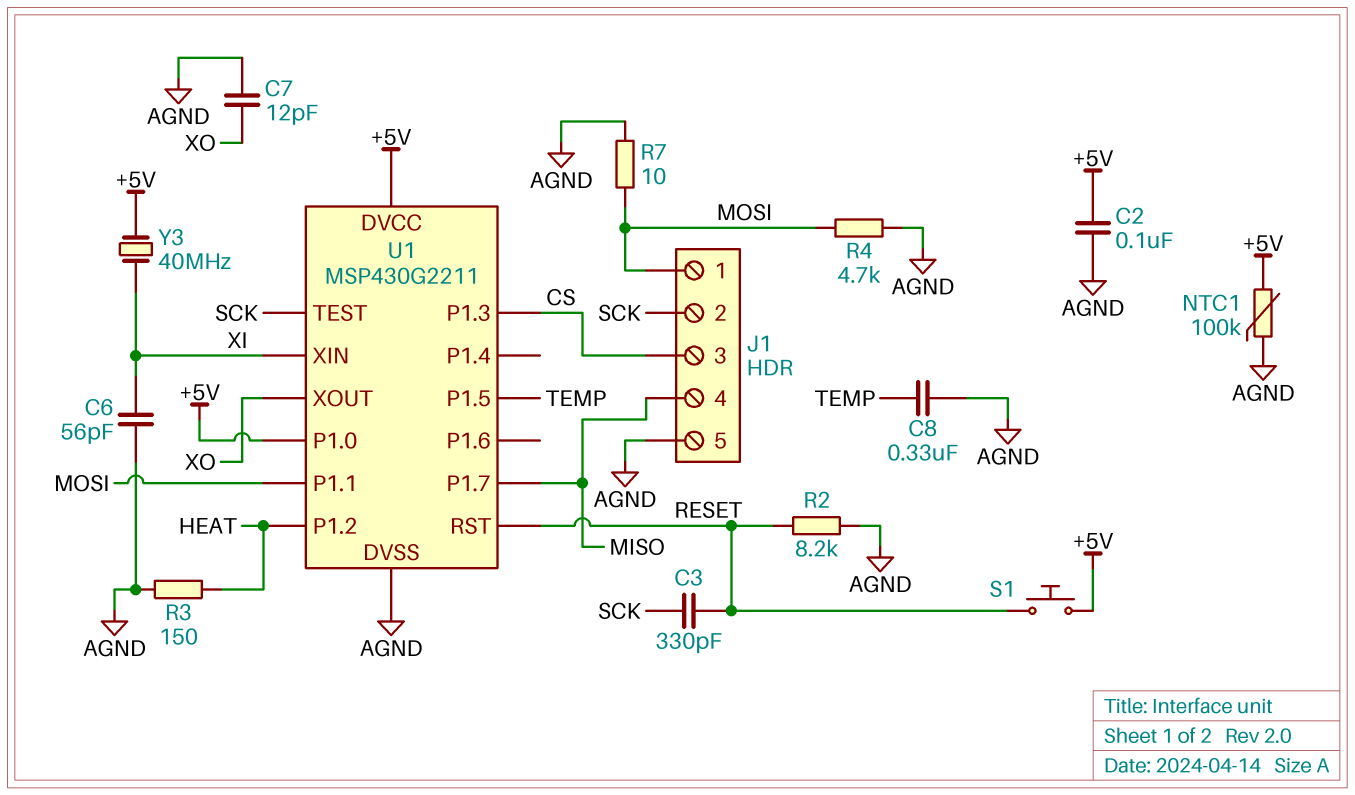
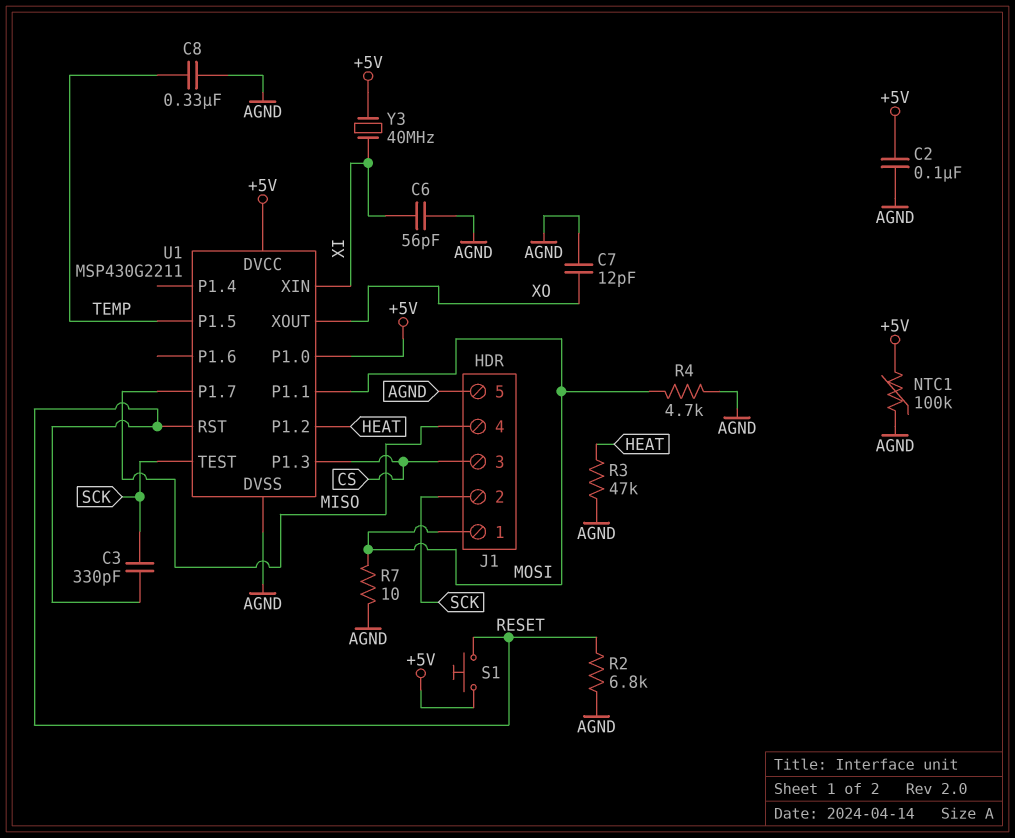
R2: 8.2k (AGND, RESET) -> 6.8k (AGND, RESET)
R3: 150 (AGND, HEAT) -> 47k (AGND, HEAT)

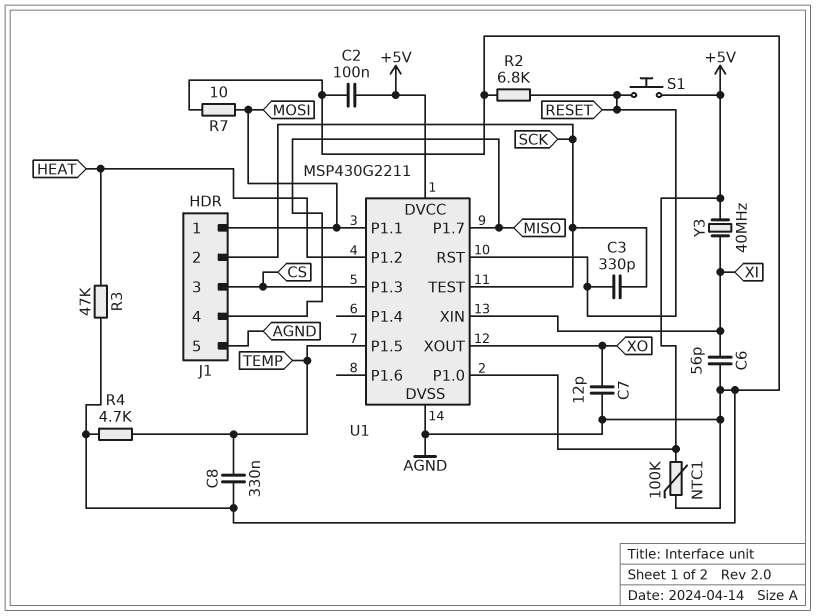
R4: 4.7k (AGND, MOSI) -> 4.7k (AGND, TEMP)

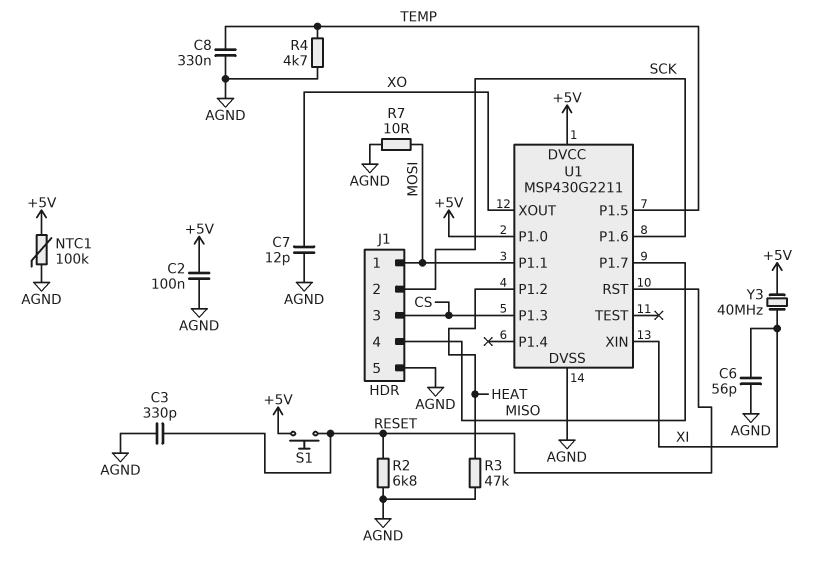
C3: 330pF (RESET, SCK) -> 330pF (AGND, RESET)
U1 pin P1.6: none -> SCK
U1 pin TEST: SCK -> none

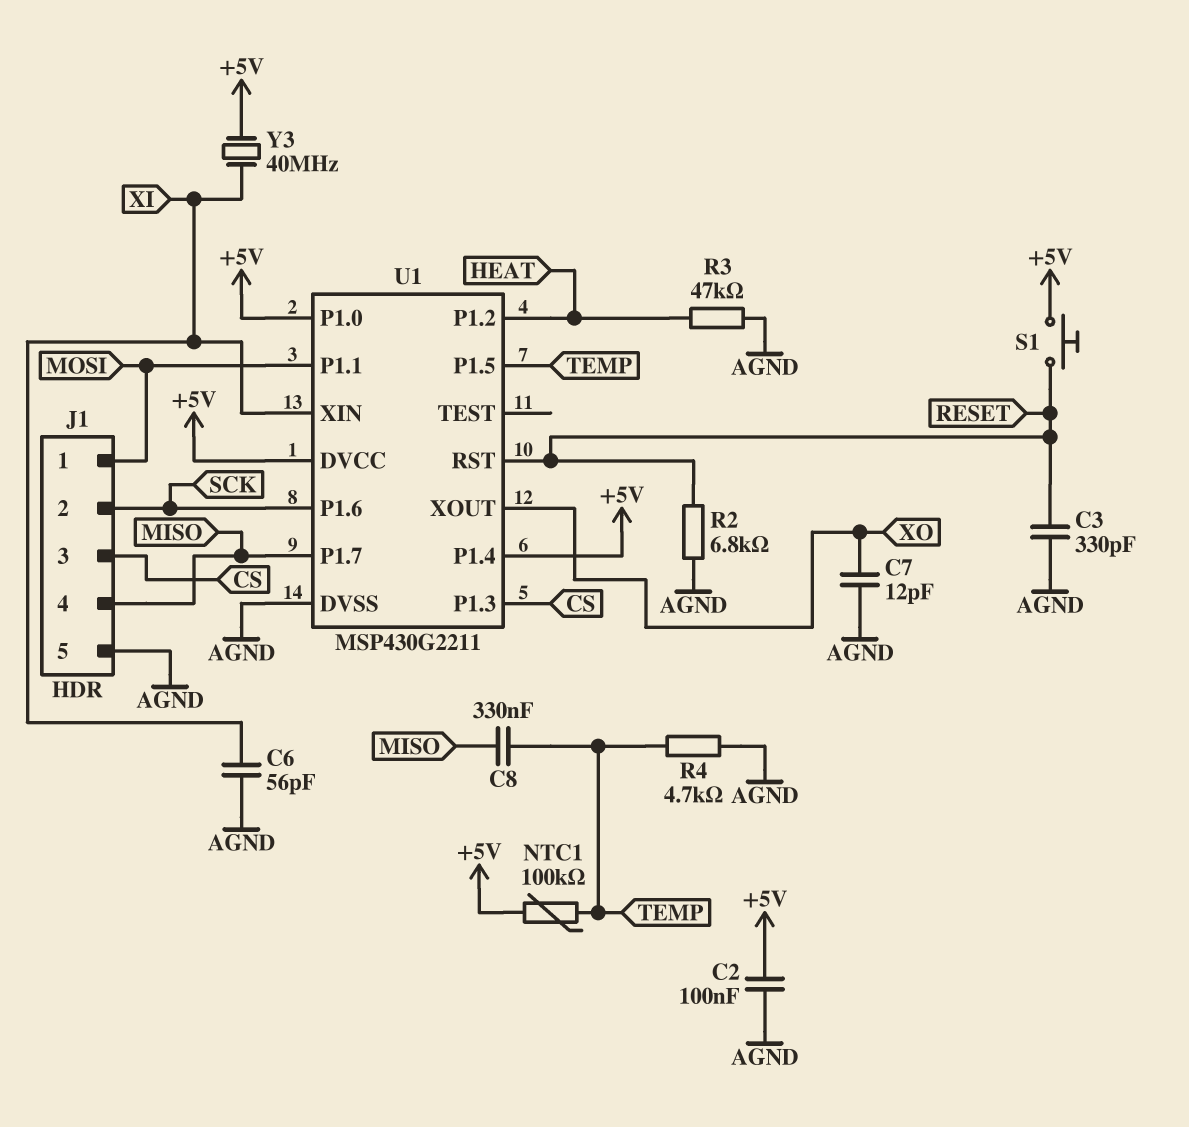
C8: 330nF (AGND, TEMP) -> 330nF (MISO, TEMP)
NTC1: 100k (+5V, AGND) -> 100k (+5V, TEMP)
R7: 10 (AGND, MOSI) -> none
U1 pin P1.4: none -> +5V

